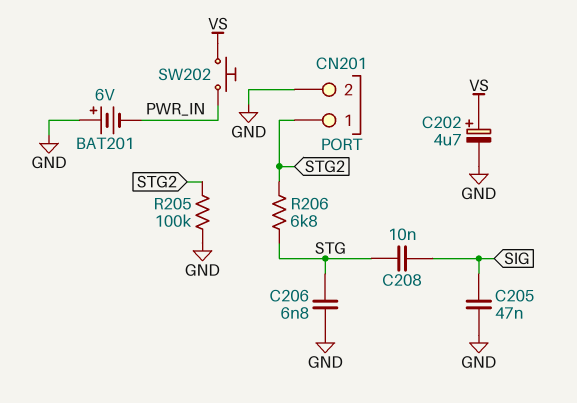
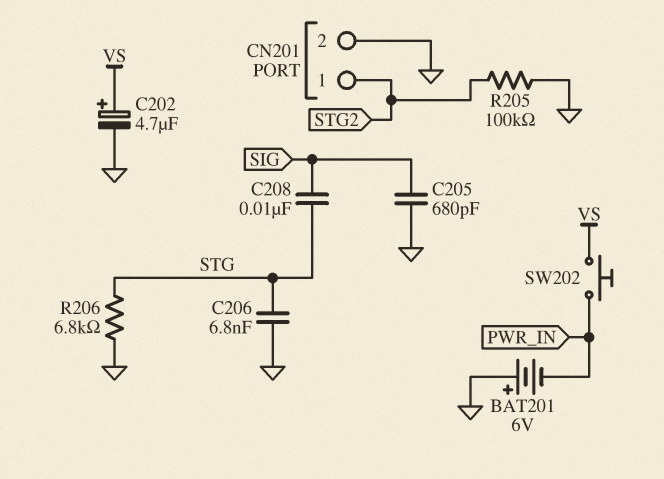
C205: 47nF (GND, SIG) -> 680pF (GND, SIG)
R206: 6.8k (STG, STG2) -> 6.8k (GND, STG)

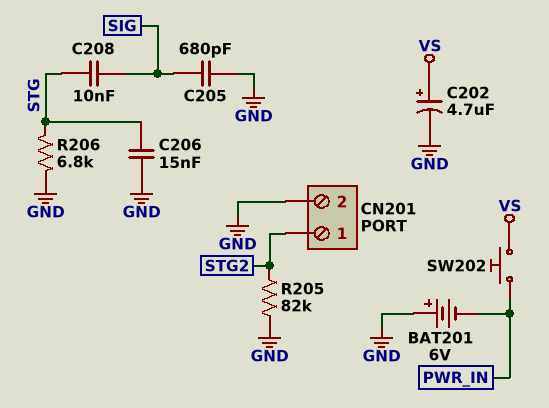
C206: 6.8nF (GND, STG) -> 15nF (GND, STG)
R205: 100k (GND, STG2) -> 82k (GND, STG2)

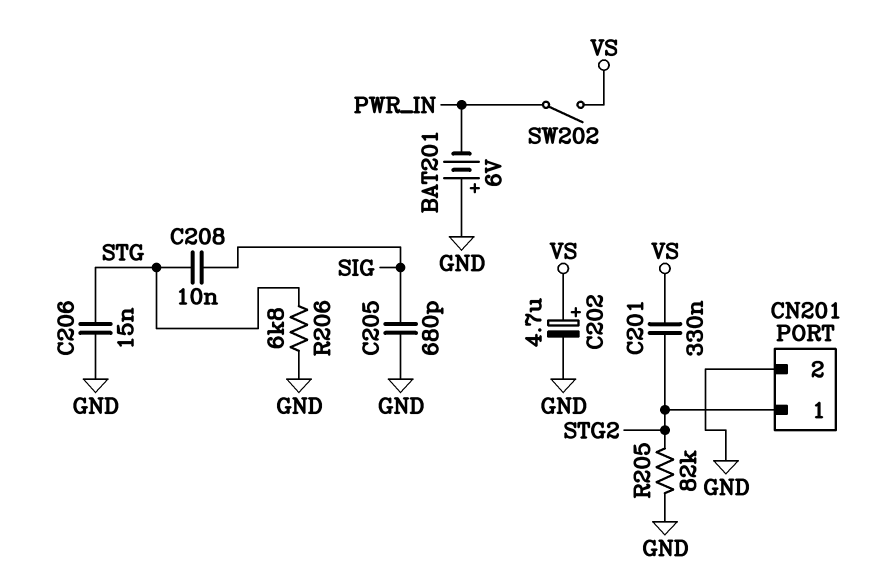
C201: none -> 330nF (STG2, VS)
SW202: button (PWR_IN, VS) -> switch (PWR_IN, VS)

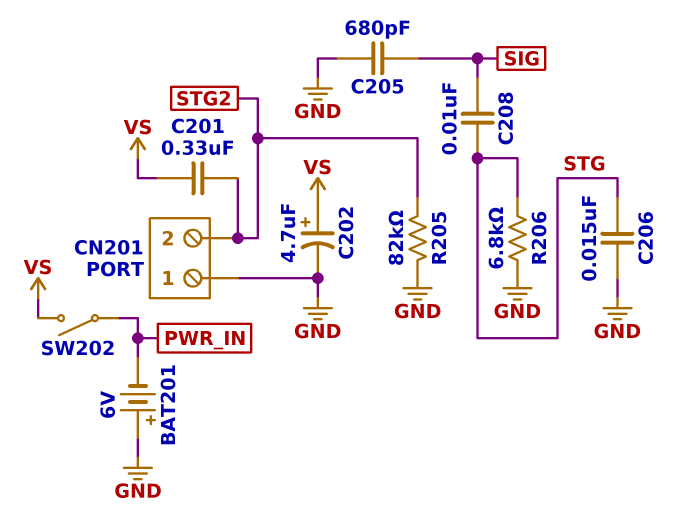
CN201 pin 1: STG2 -> GND
CN201 pin 2: GND -> STG2

